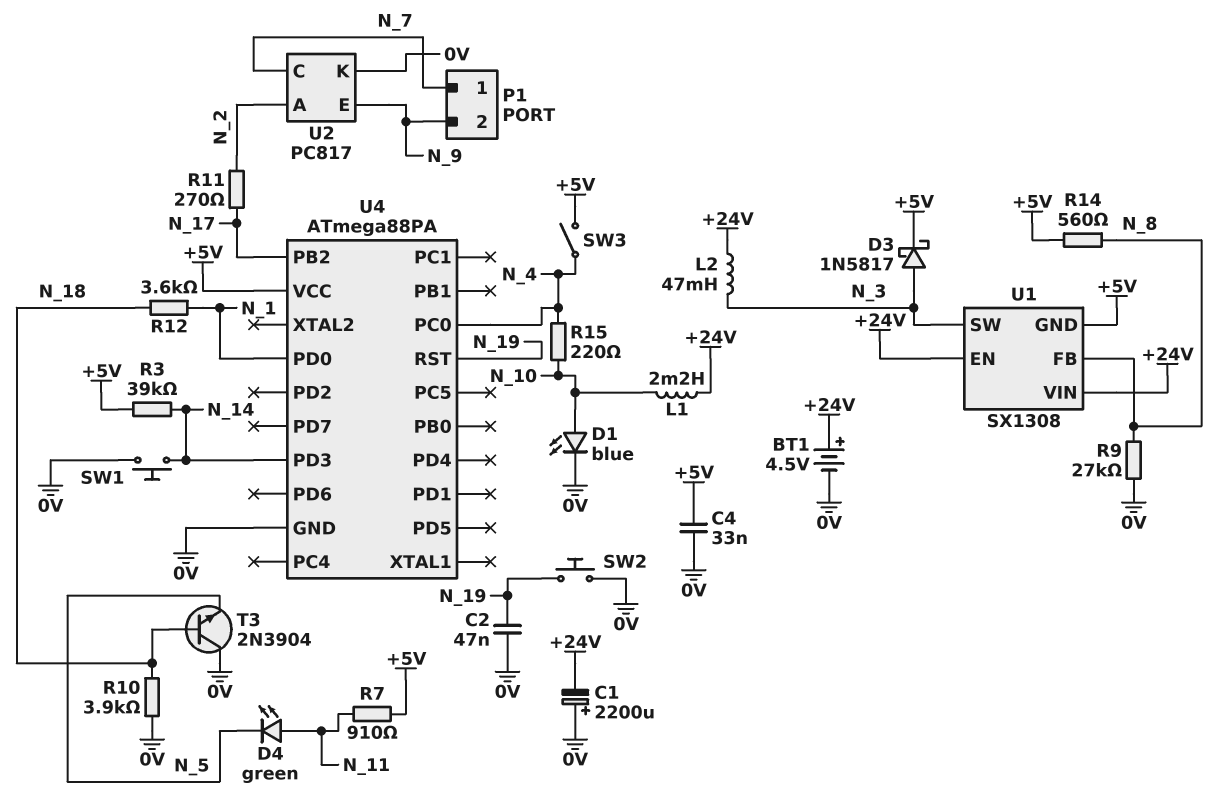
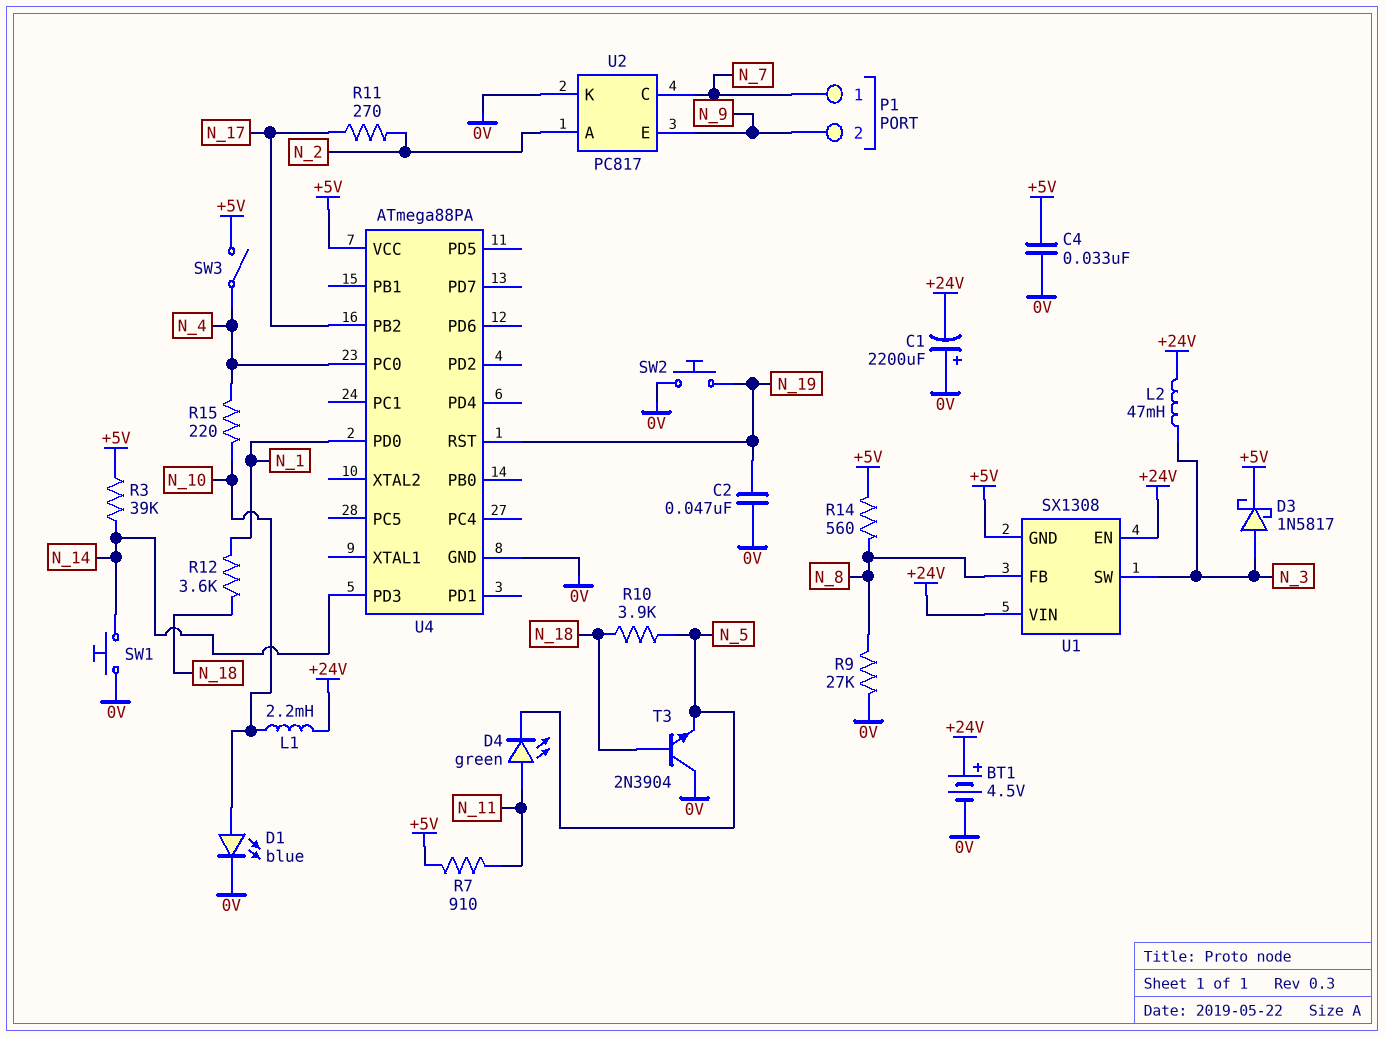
R10: 3.9k (0V, N_18) -> 3.9k (N_5, N_18)

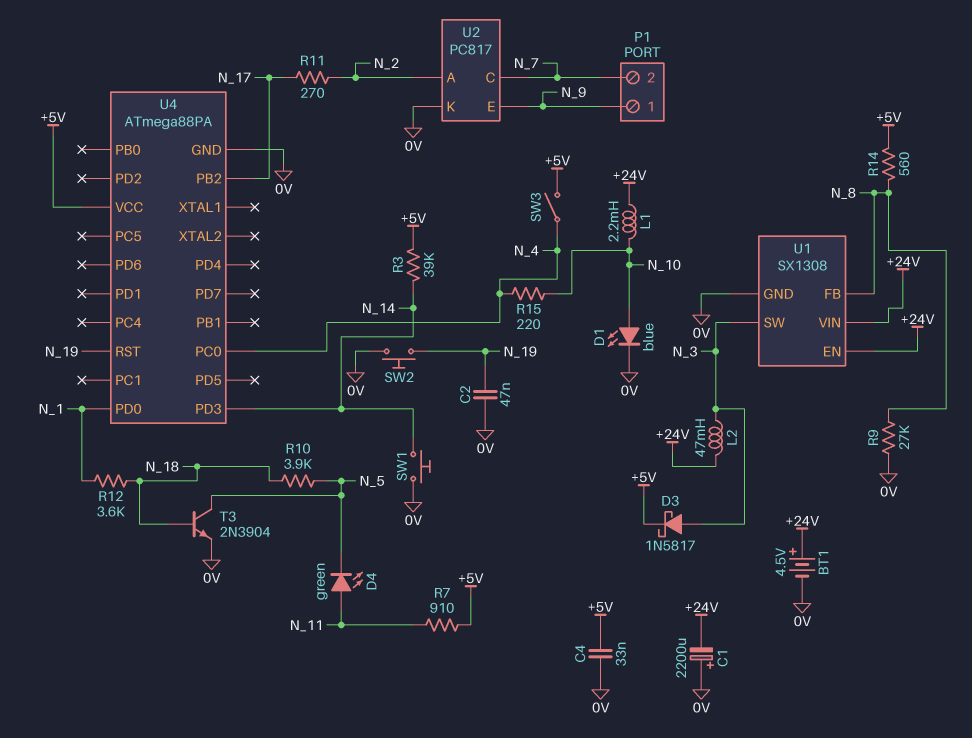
P1 pin 1: N_7 -> N_9
P1 pin 2: N_9 -> N_7
T3: NPN 2N3904 (B N_18, C 0V, E N_5) -> NPN 2N3904 (B N_18, C N_5, E 0V)
U1 pin GND: +5V -> 0V

